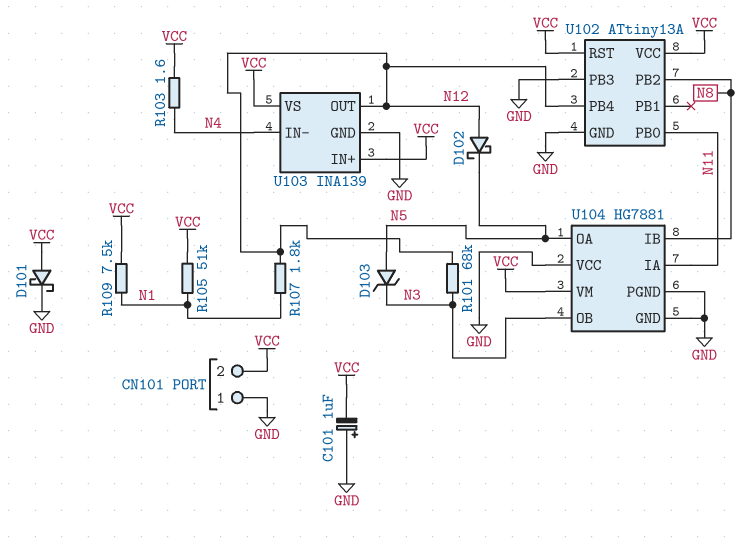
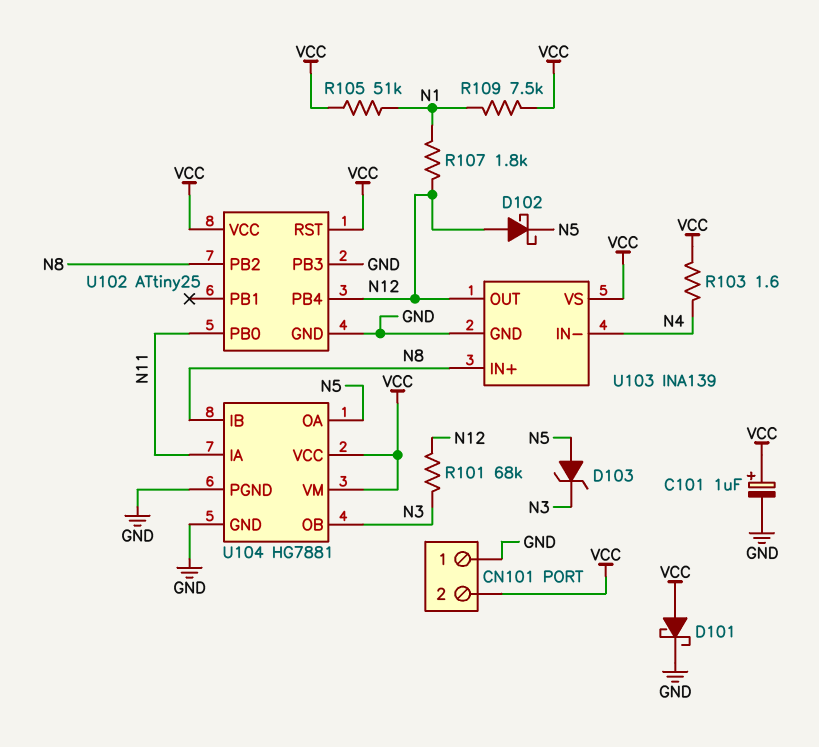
C101: 1uF (plus GND, minus VCC) -> 1uF (plus VCC, minus GND)
U102: ATtiny13A -> ATtiny25
U103 pin IN+: VCC -> N8
U104 pin VCC: GND -> VCC

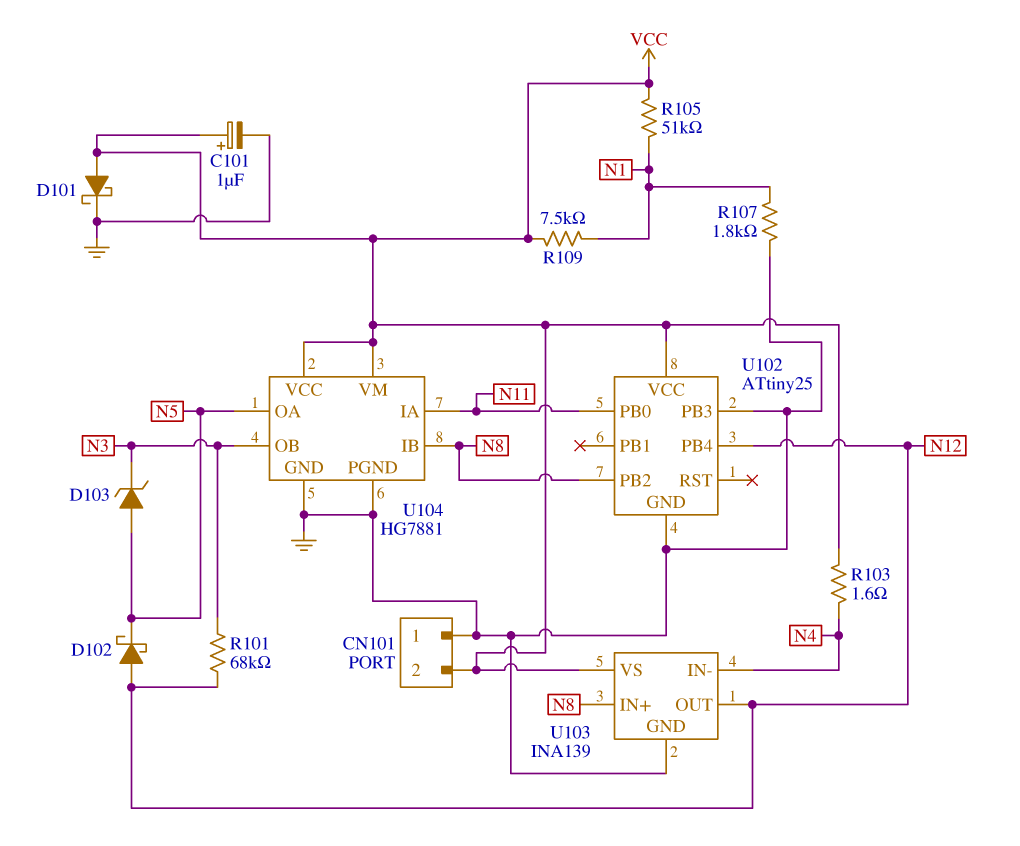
R107: 1.8k (N1, N12) -> 1.8k (GND, N1)
U102 pin RST: VCC -> none

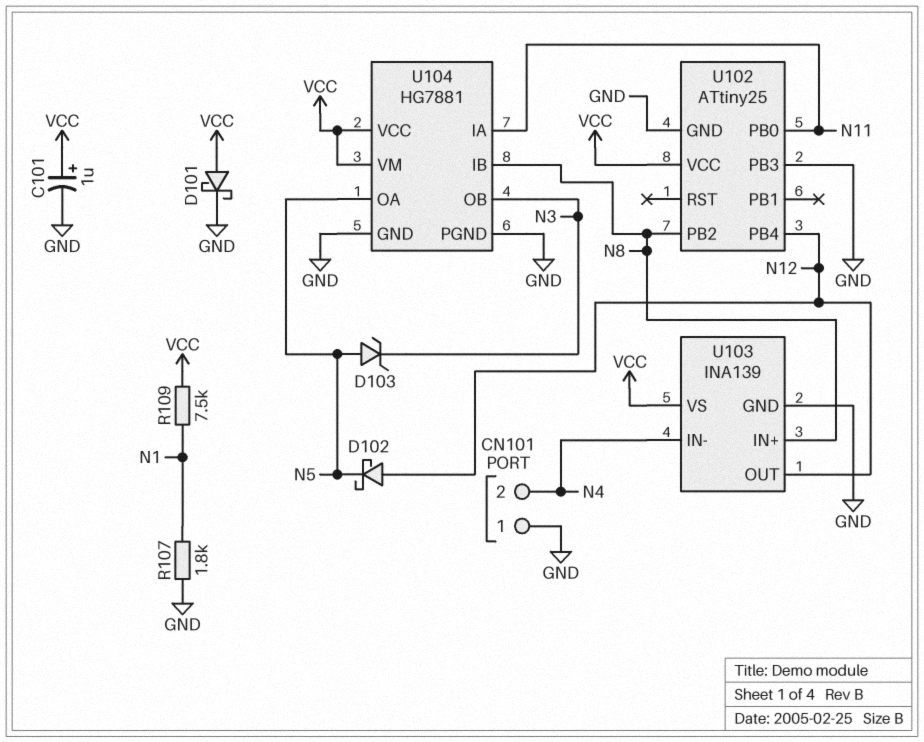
CN101 pin 2: VCC -> N4
R101: 68k (N3, N12) -> none
R103: 1.6 (N4, VCC) -> none
R105: 51k (N1, VCC) -> none

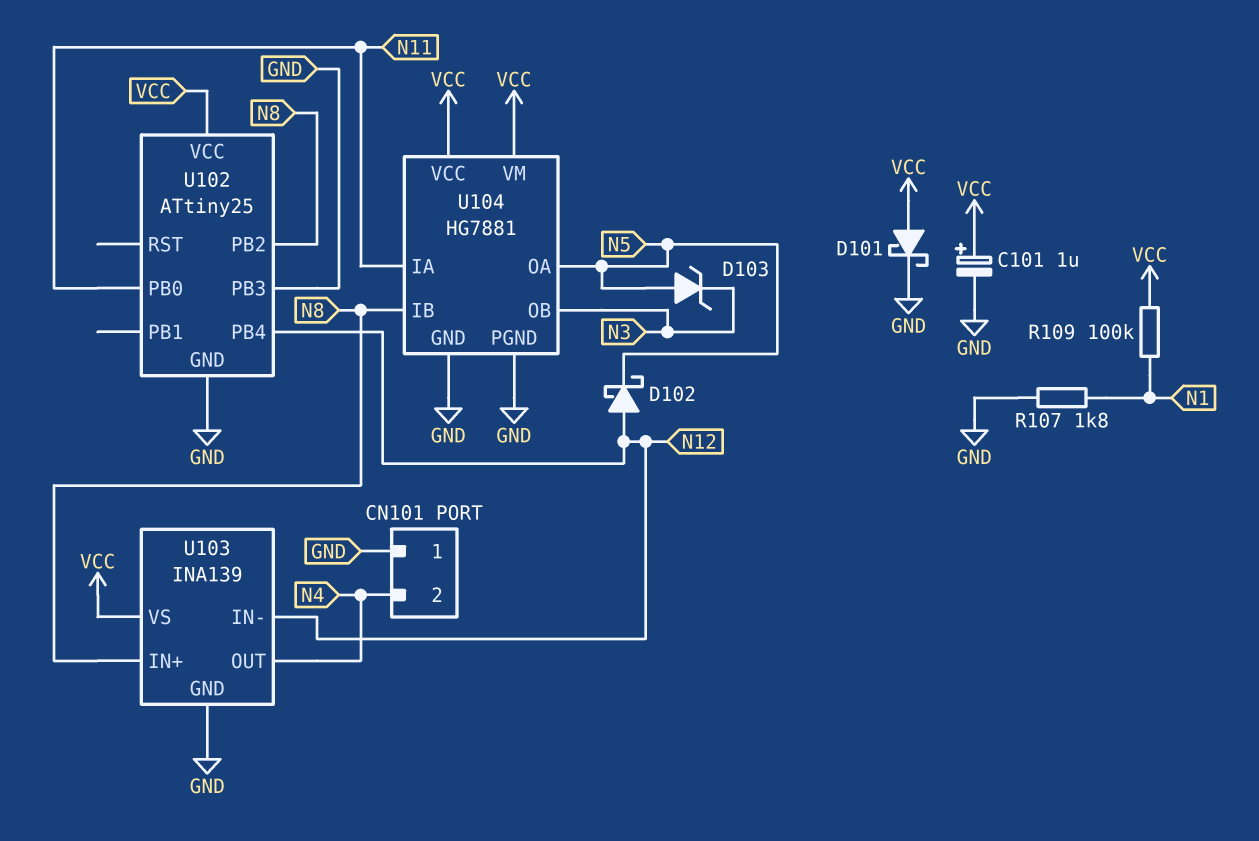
R109: 7.5k (N1, VCC) -> 100k (N1, VCC)
U103 pin IN-: N4 -> N12
U103 pin OUT: N12 -> N4

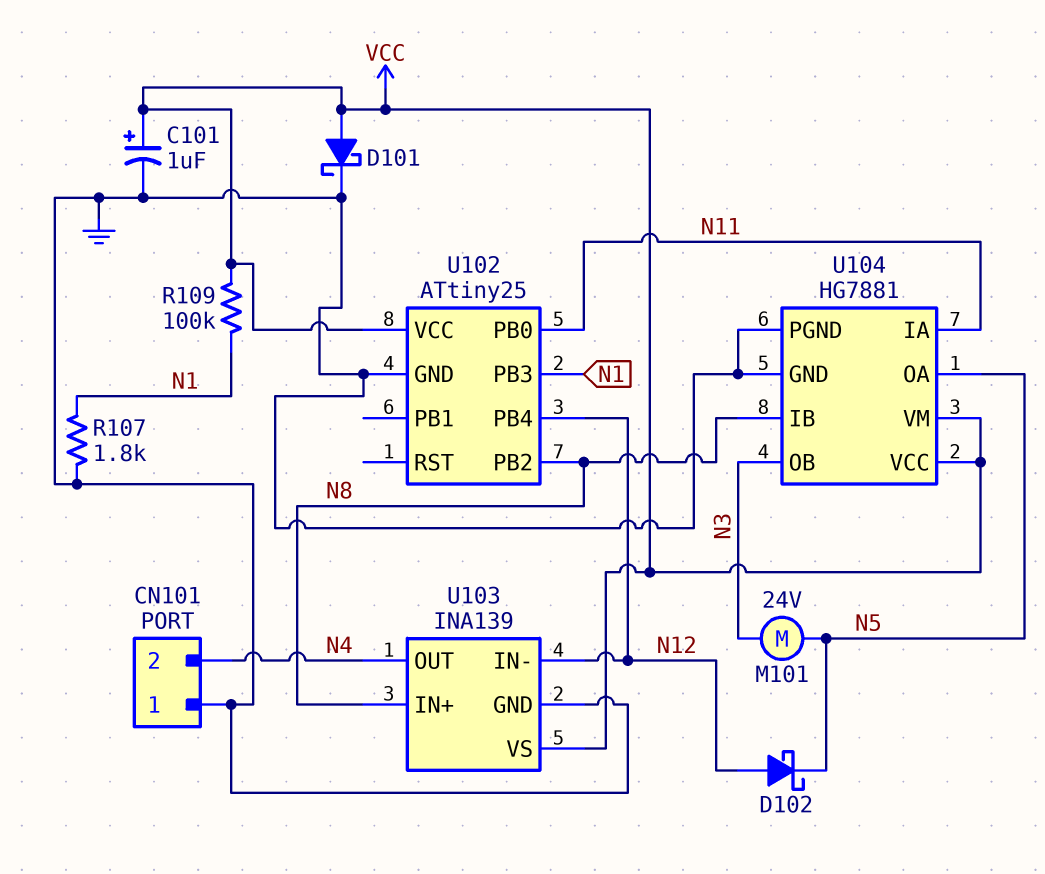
D103: zener (A N5, K N3) -> none
M101: none -> motor 24V (N3, N5)
U102 pin PB3: GND -> N1

